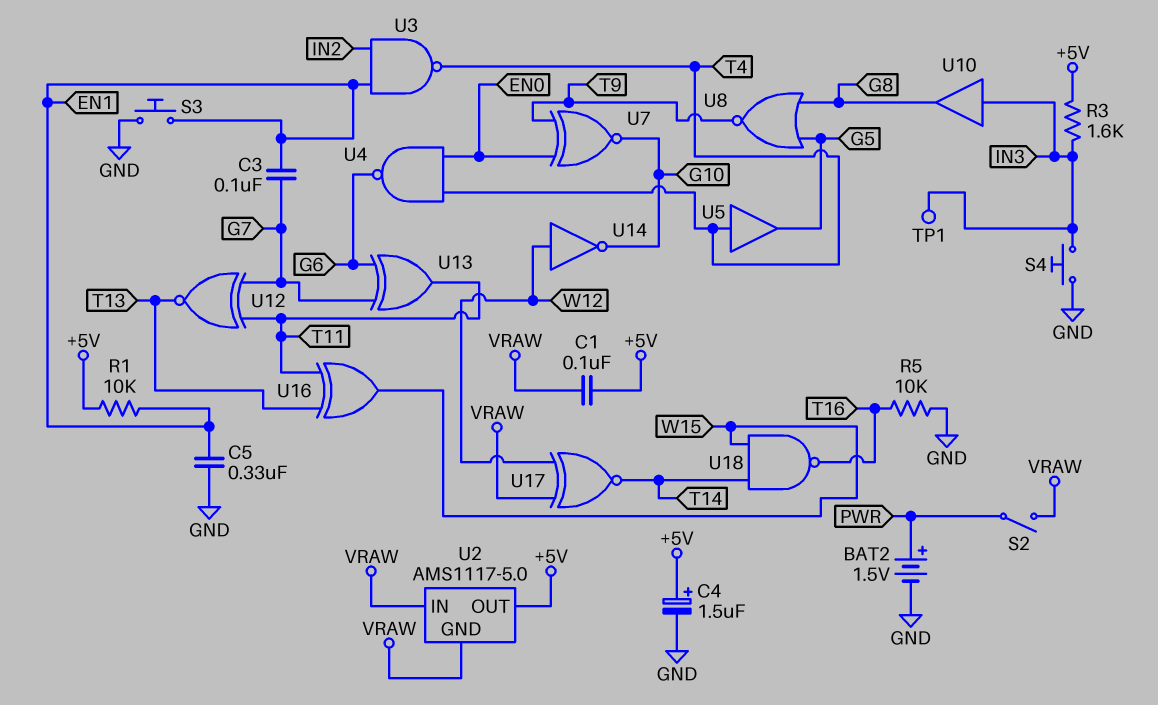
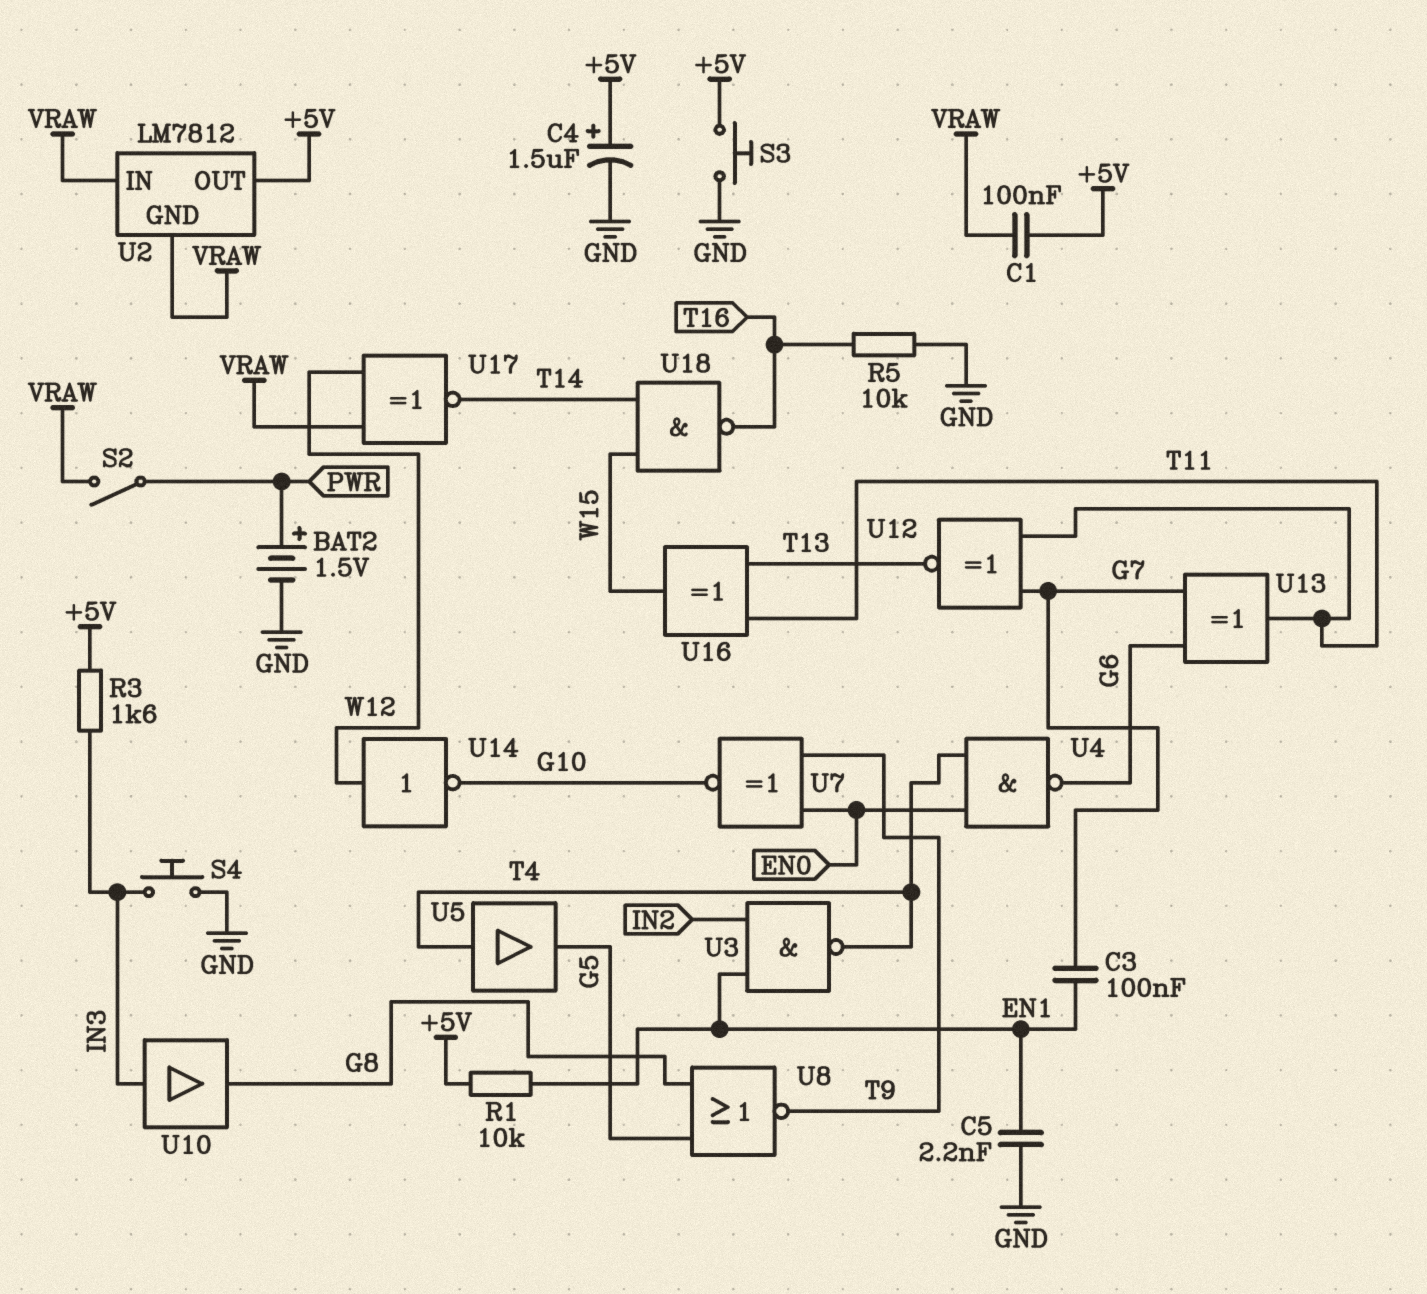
C5: 330nF (EN1, GND) -> 2.2nF (EN1, GND)
S3: button (EN1, GND) -> button (+5V, GND)
TP1: test point (IN3) -> none
U2: AMS1117-5.0 -> LM7812

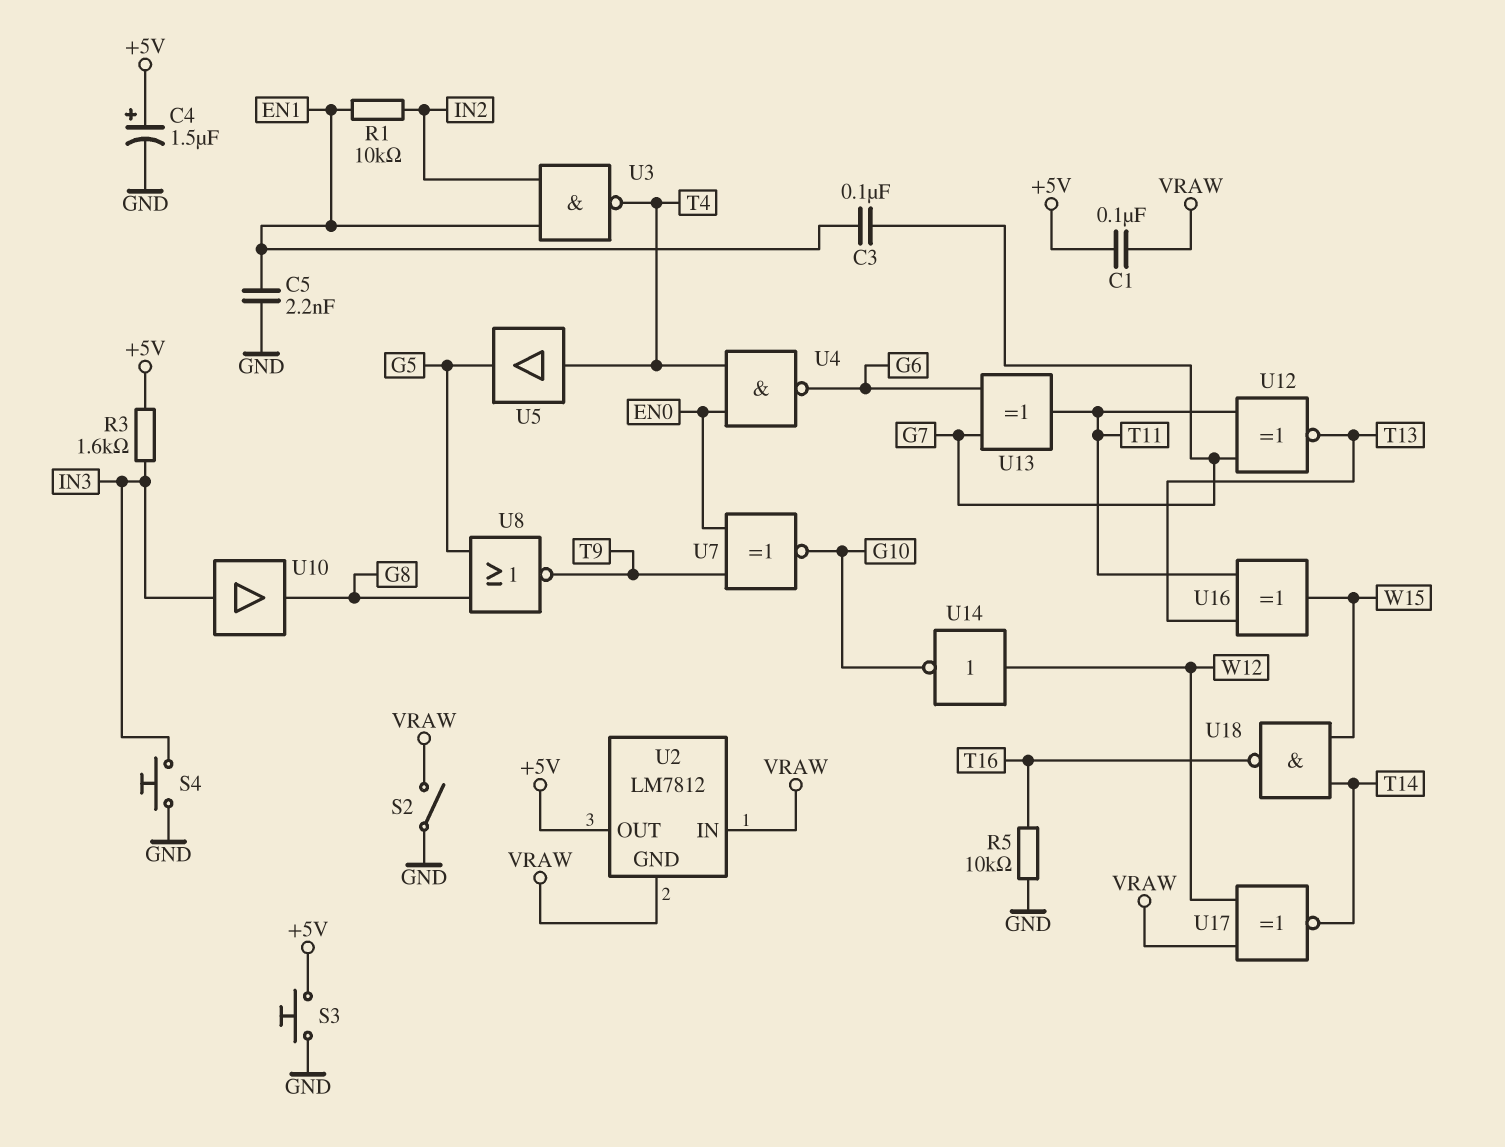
BAT2: 1.5V (plus PWR, minus GND) -> none
R1: 10k (+5V, EN1) -> 10k (EN1, IN2)
S2: switch (PWR, VRAW) -> switch (GND, VRAW)

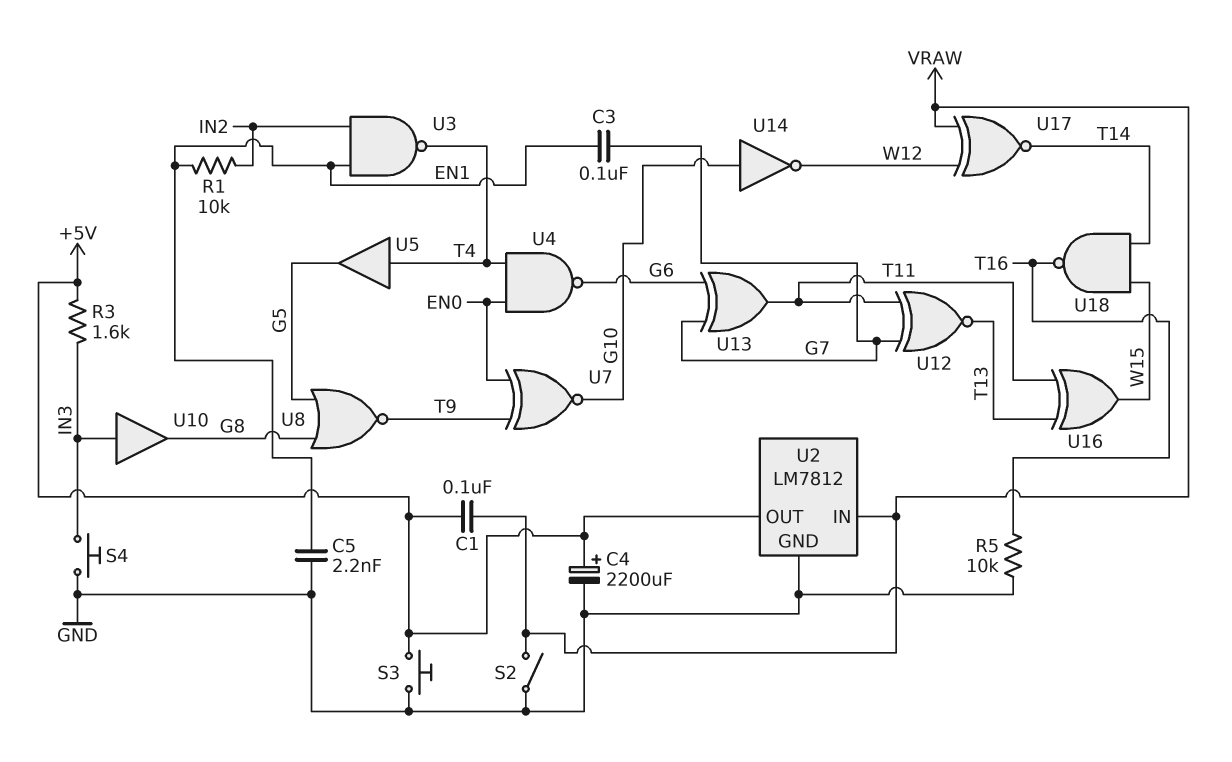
C4: 1.5uF (plus +5V, minus GND) -> 2200uF (plus +5V, minus GND)
U2 pin GND: VRAW -> GND
U14: NOT (in W12, out G10) -> NOT (in G10, out W12)

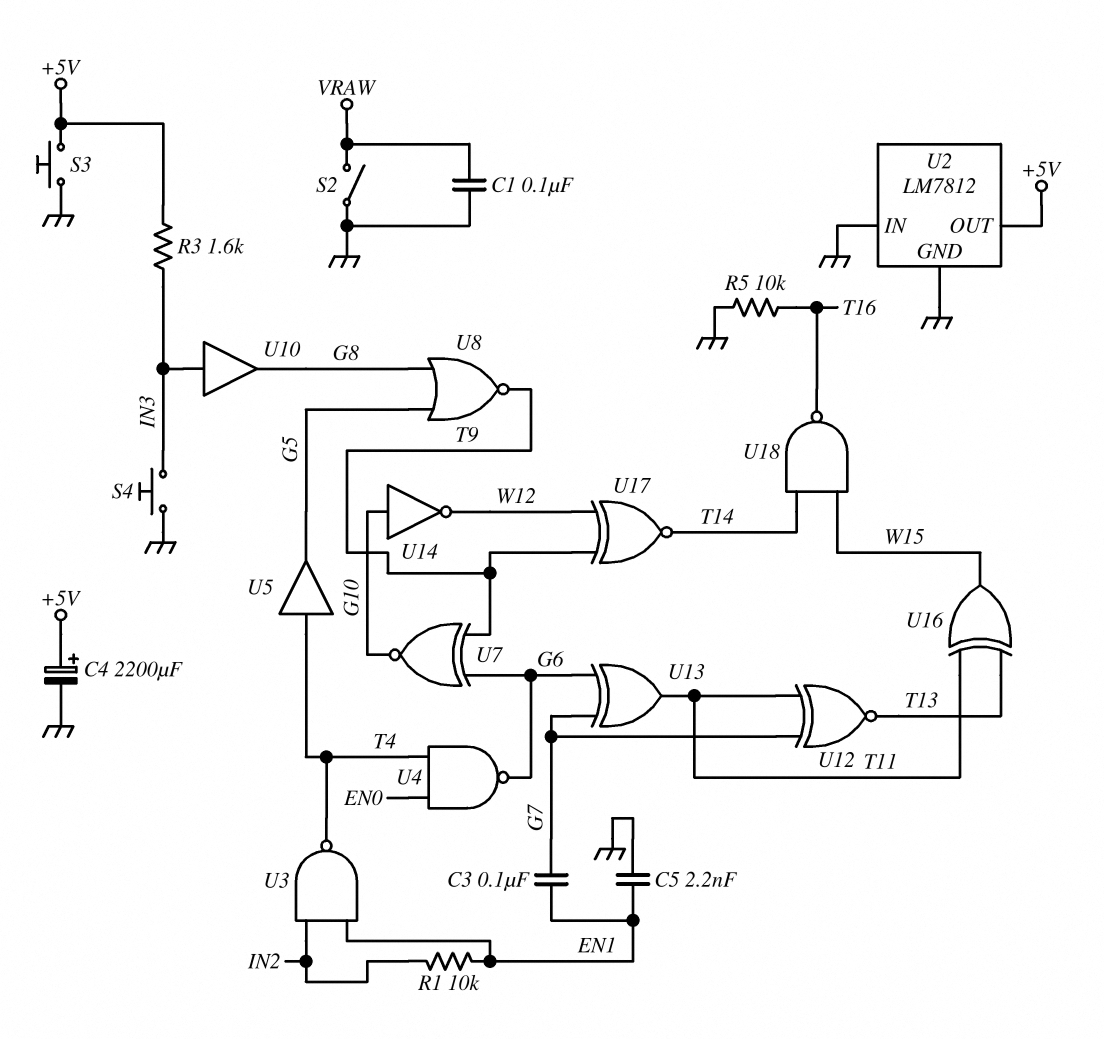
C1: 100nF (+5V, VRAW) -> 100nF (GND, VRAW)
U2 pin IN: VRAW -> GND
U7: XNOR (in EN0, in T9, out G10) -> XNOR (in G6, in T9, out G10)
U17: XNOR (in VRAW, in W12, out T14) -> XNOR (in T9, in W12, out T14)

